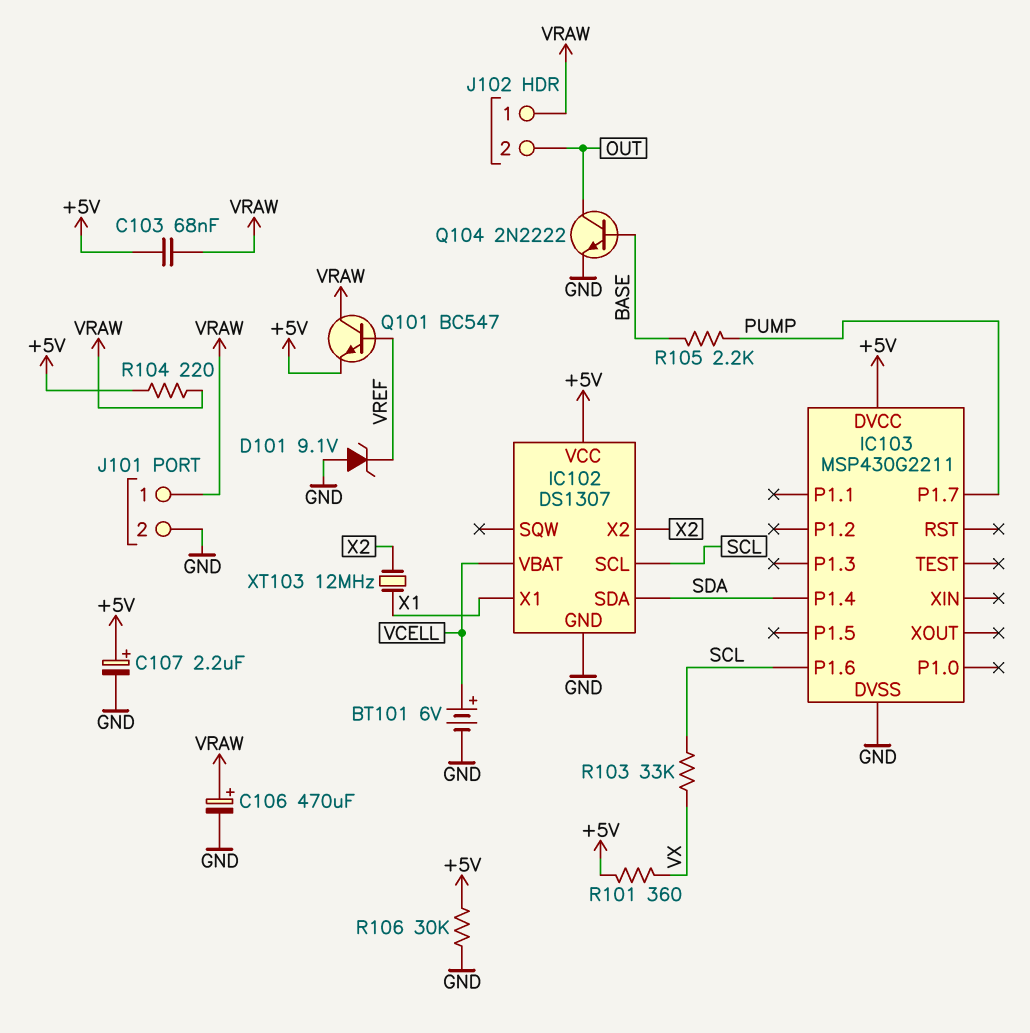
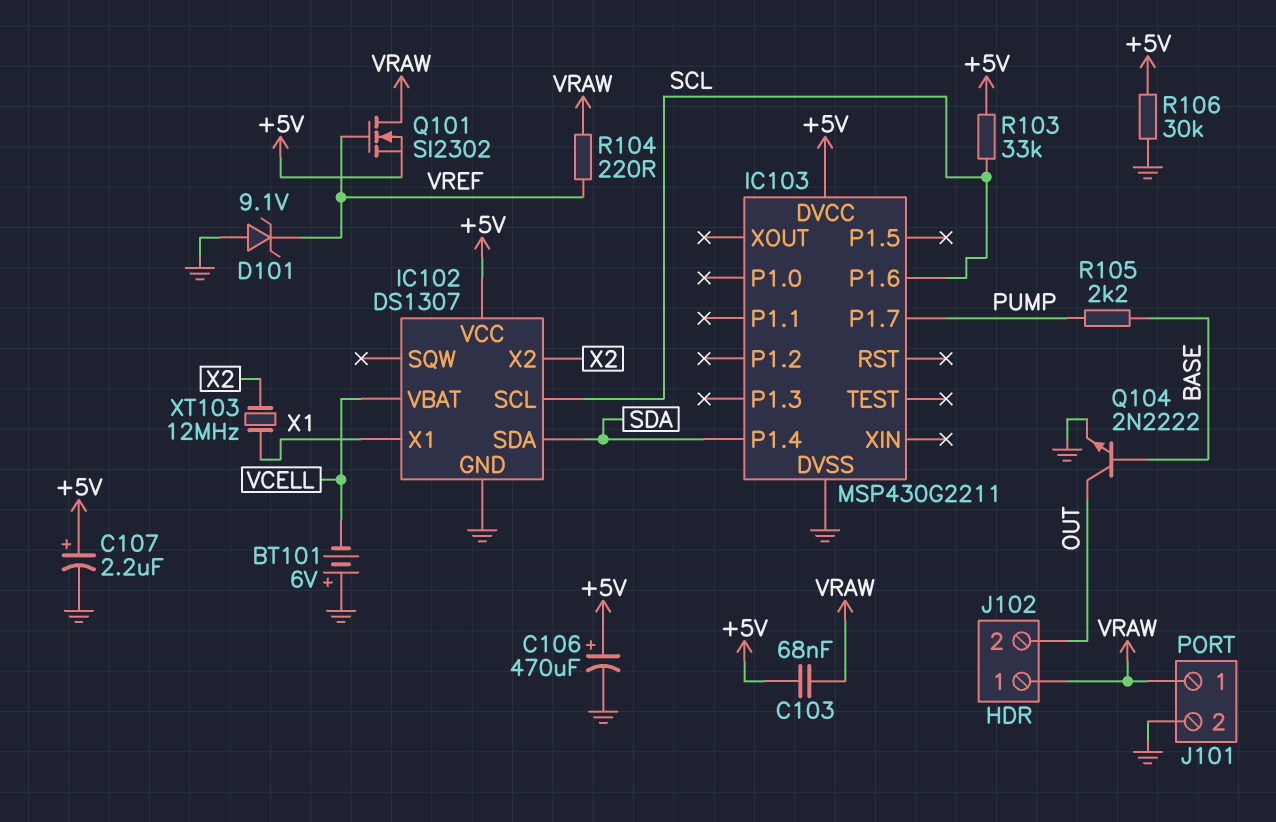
BT101: 6V (plus VCELL, minus GND) -> 6V (plus GND, minus VCELL)
C106: 470uF (plus VRAW, minus GND) -> 470uF (plus +5V, minus GND)
Q101: NPN BC547 (B VREF, C VRAW, E +5V) -> NMOS SI2302 (G VREF, D VRAW, S +5V)
R101: 360 (+5V, VX) -> none
R103: 33k (SCL, VX) -> 33k (+5V, SCL)
R104: 220 (+5V, VRAW) -> 220 (VRAW, VREF)

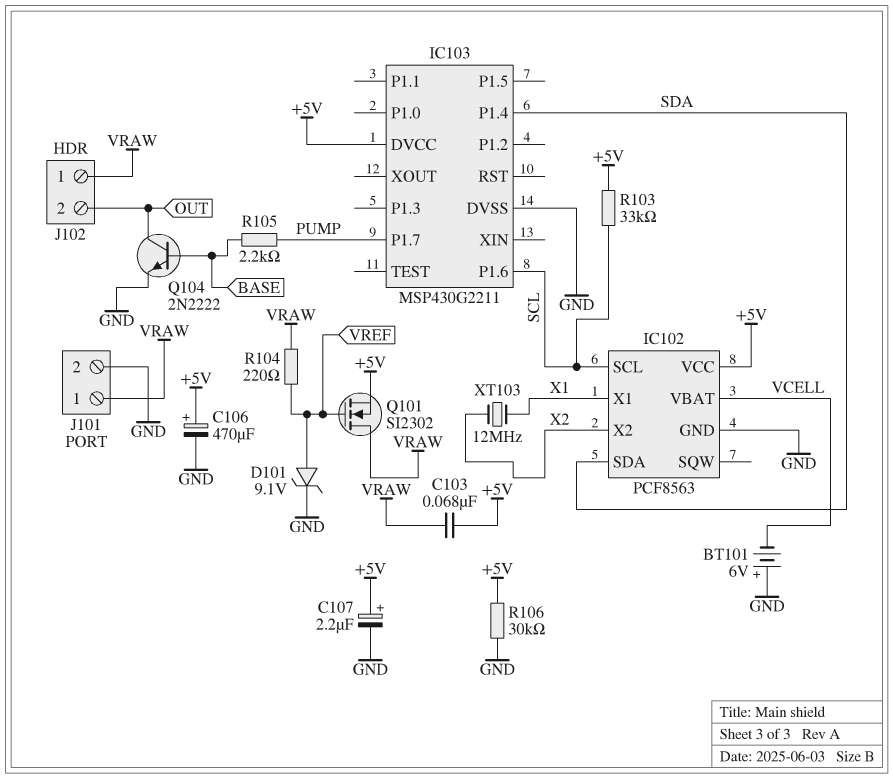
D101: zener 9.1V (A GND, K VREF) -> zener 9.1V (A VREF, K GND)
IC102: DS1307 -> PCF8563

